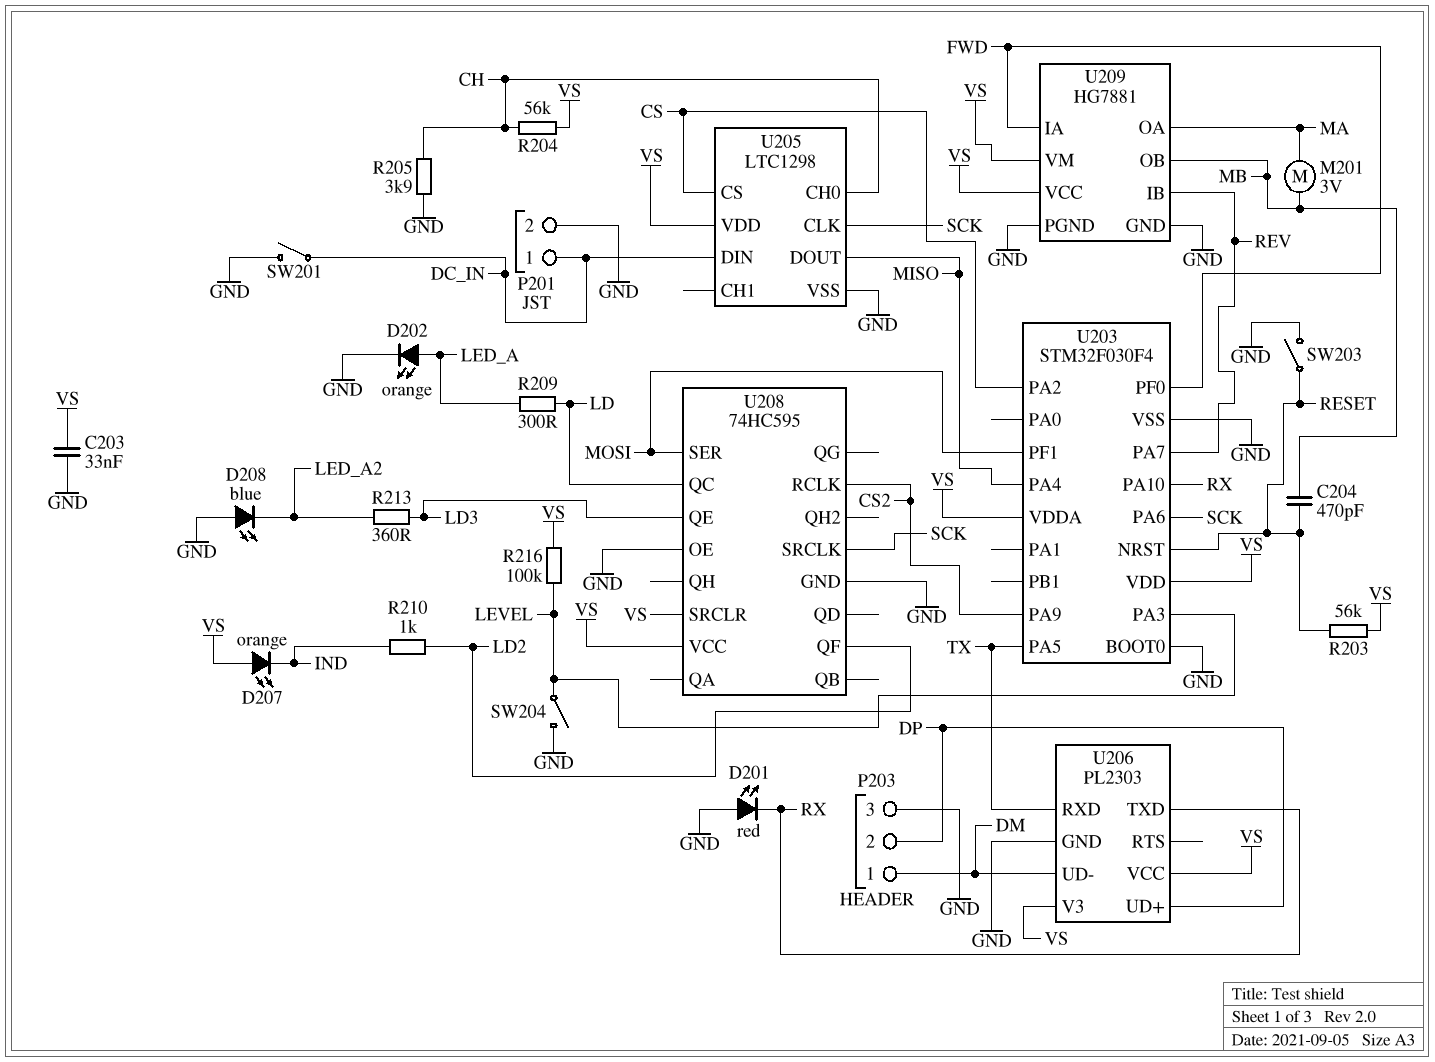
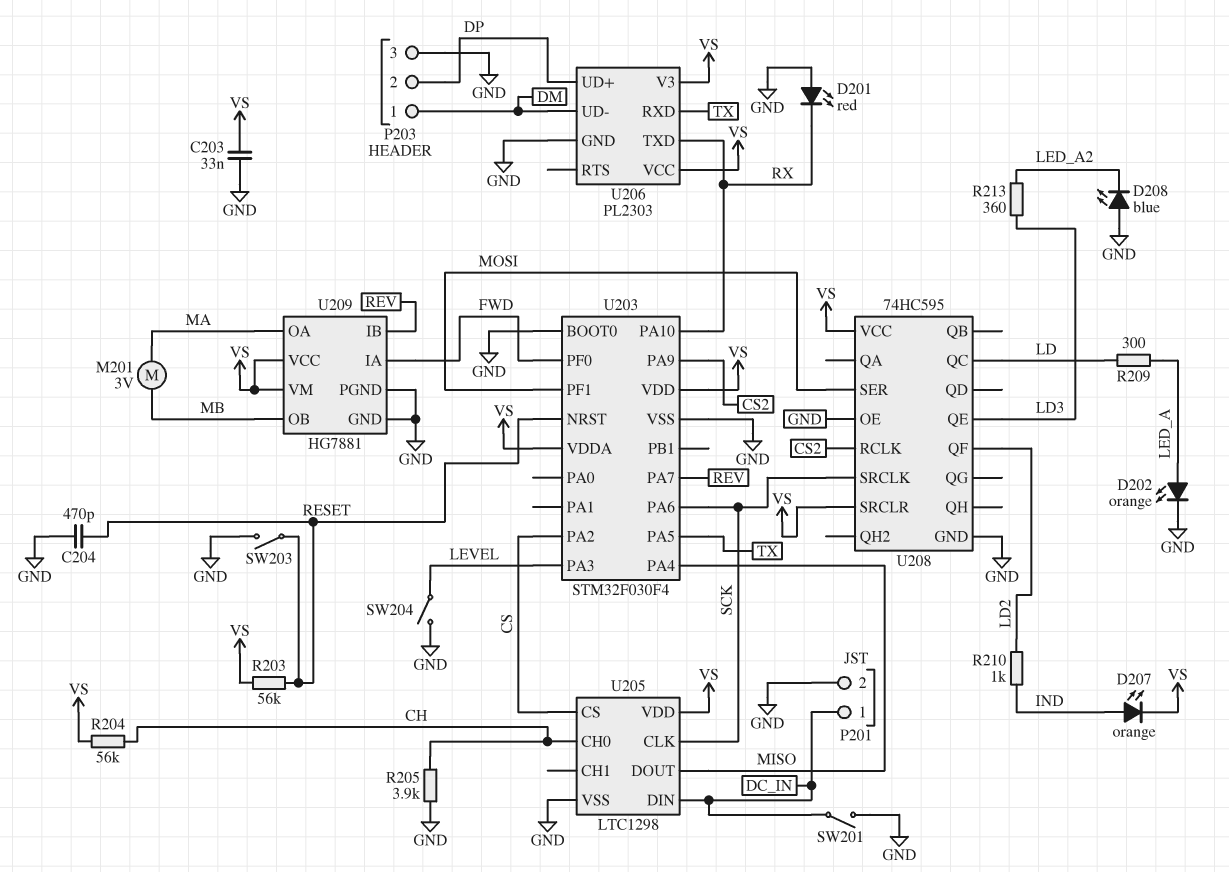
C204: 470pF (MB, RESET) -> 470pF (GND, RESET)
D207: LED orange (A VS, K IND) -> LED orange (A IND, K VS)
R216: 100k (LEVEL, VS) -> none

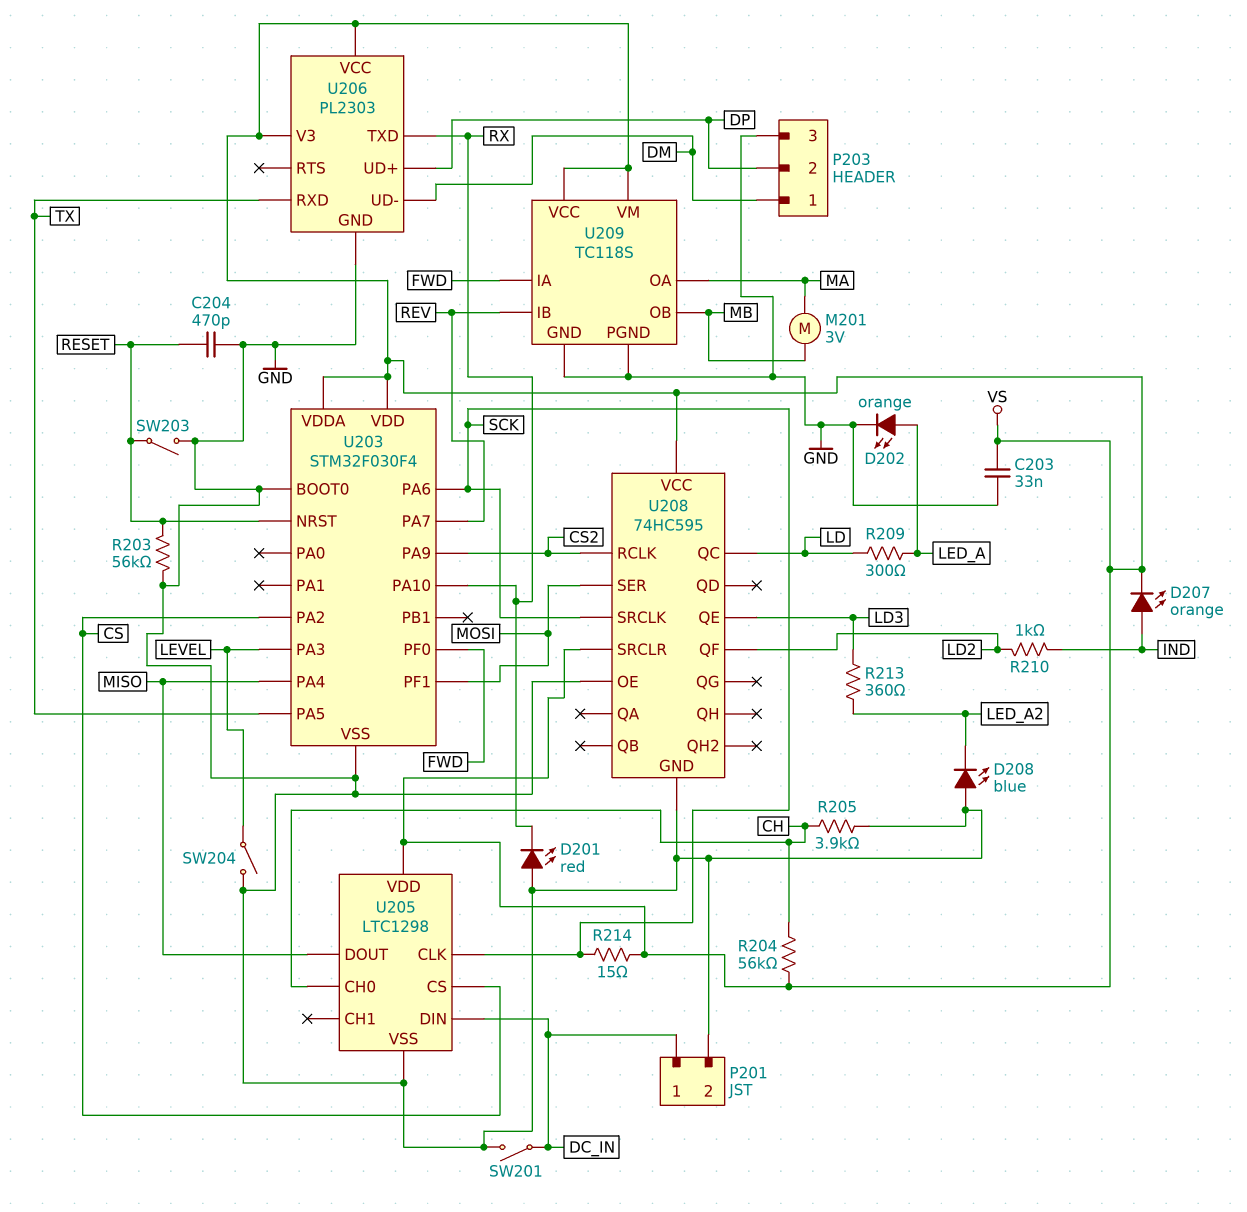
R203: 56k (RESET, VS) -> 56k (GND, RESET)
R214: none -> 15 (SCK, VS)
U209: HG7881 -> TC118S

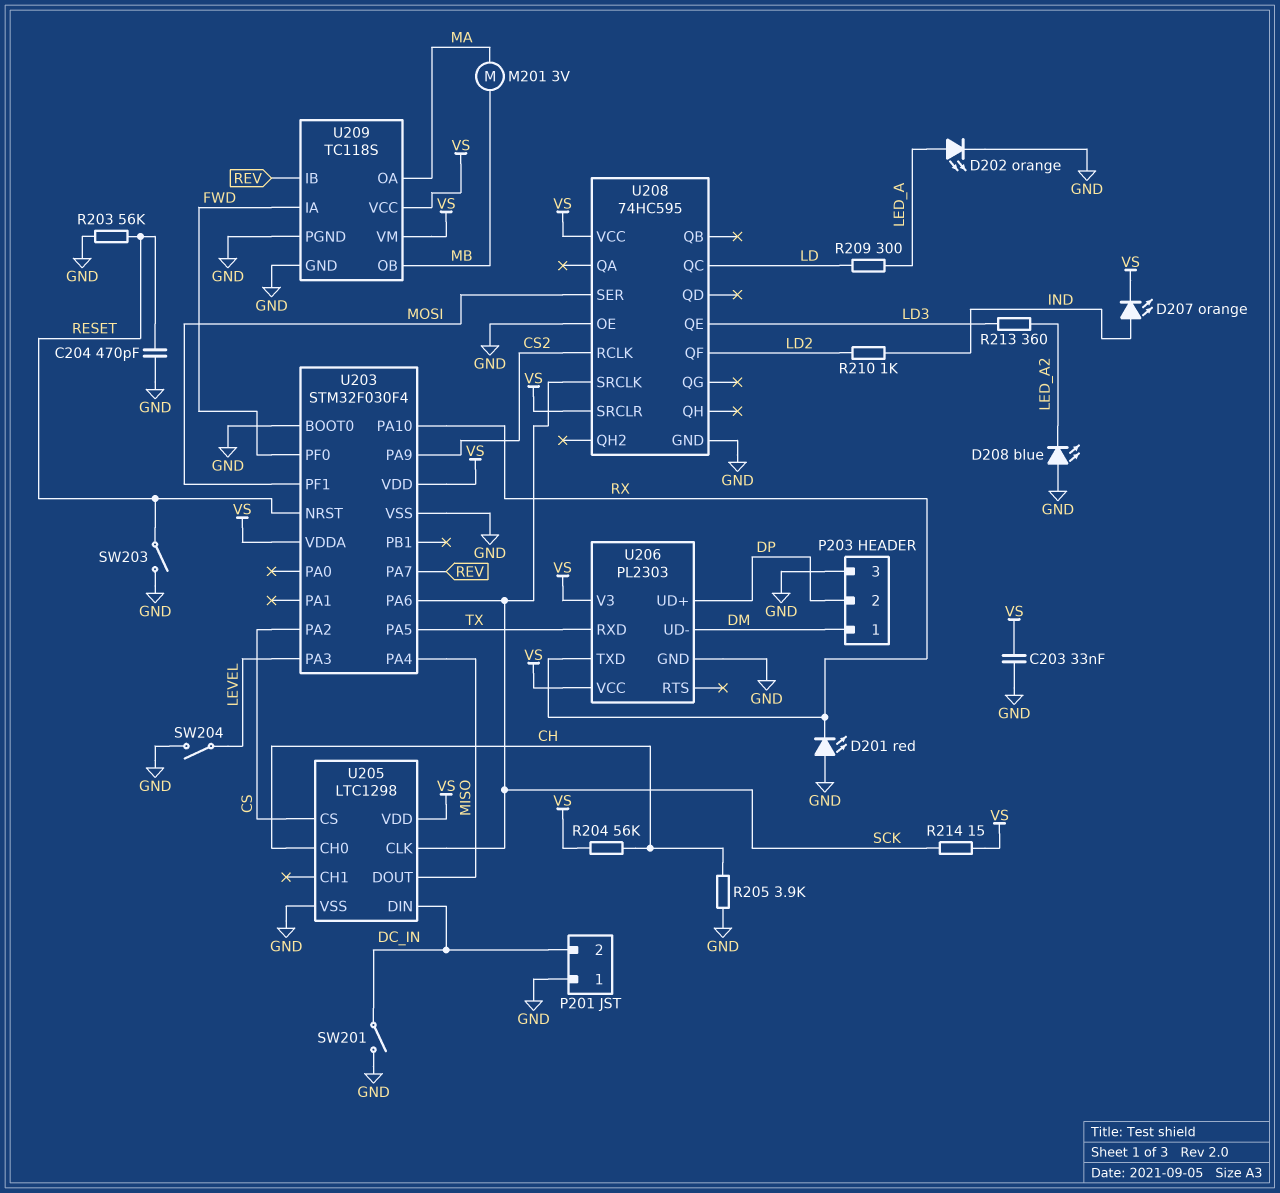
P201 pin 1: DC_IN -> GND
P201 pin 2: GND -> DC_IN

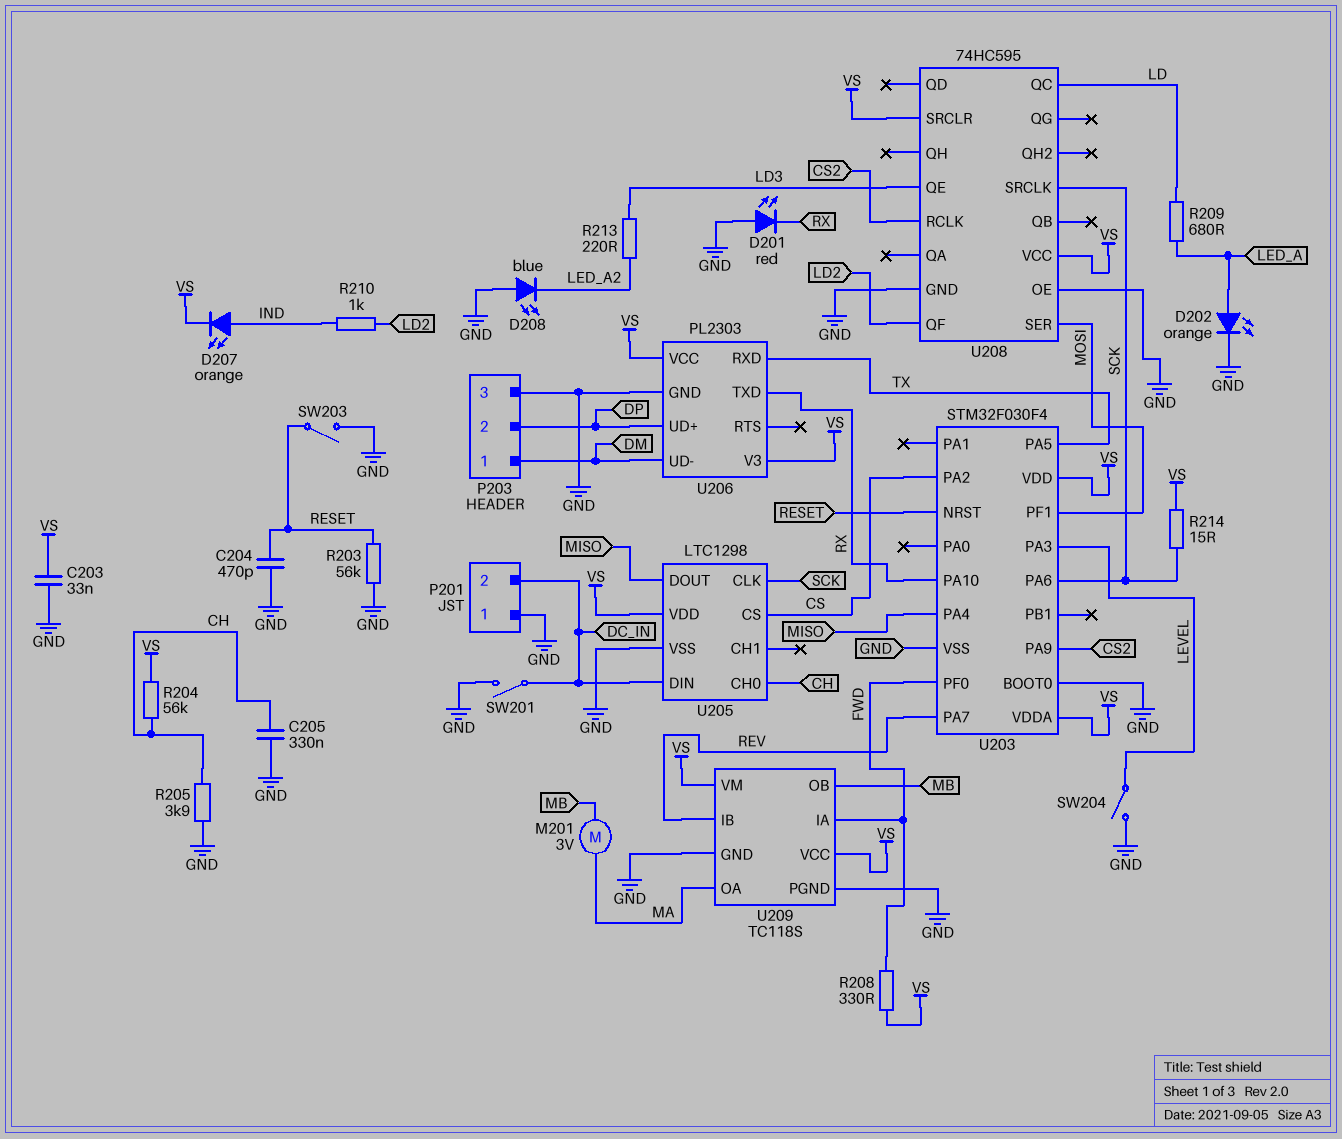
C205: none -> 330nF (CH, GND)
R208: none -> 330 (FWD, VS)
R209: 300 (LD, LED_A) -> 680 (LD, LED_A)
R213: 360 (LD3, LED_A2) -> 220 (LD3, LED_A2)

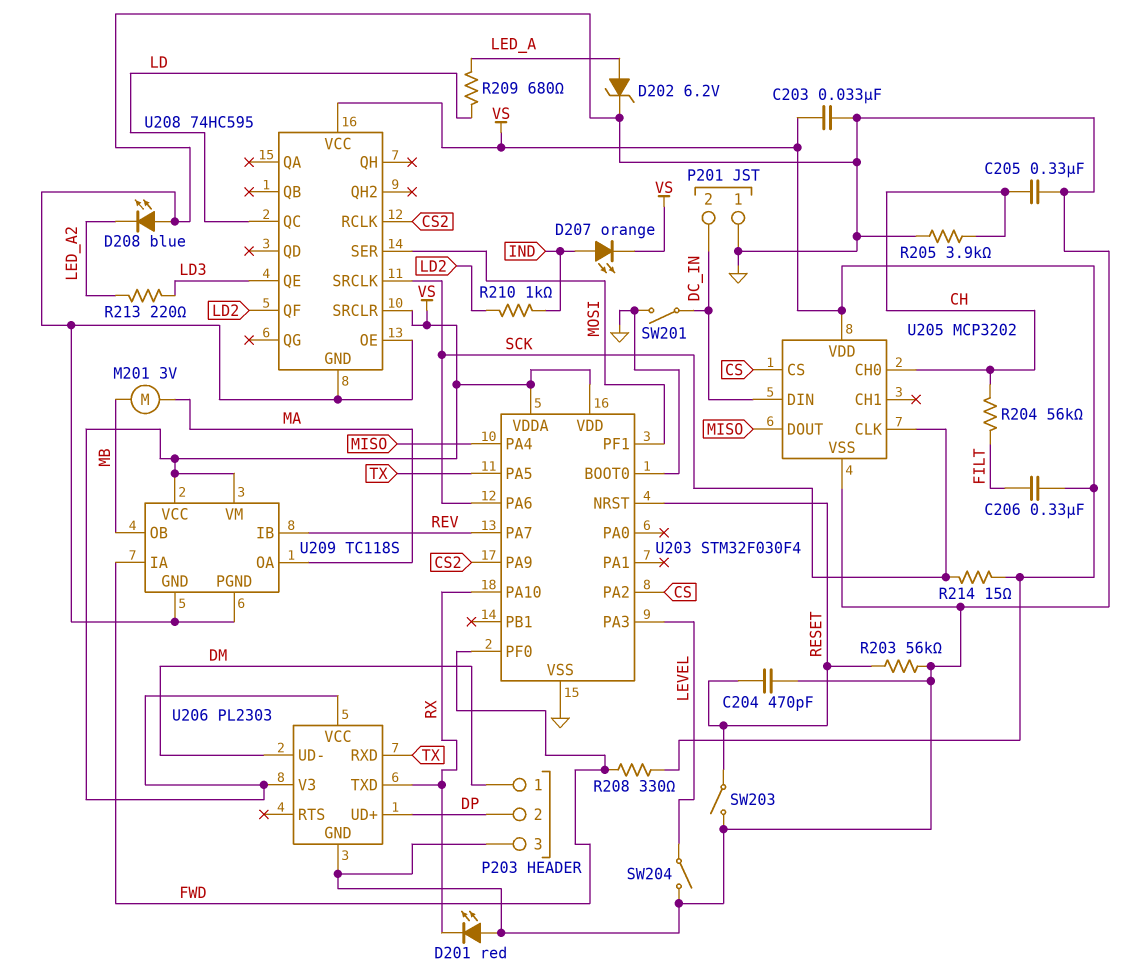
C206: none -> 330nF (FILT, VS)
D202: LED orange (A LED_A, K GND) -> zener 6.2V (A LED_A, K GND)
R204: 56k (CH, VS) -> 56k (CH, FILT)
U205: LTC1298 -> MCP3202

